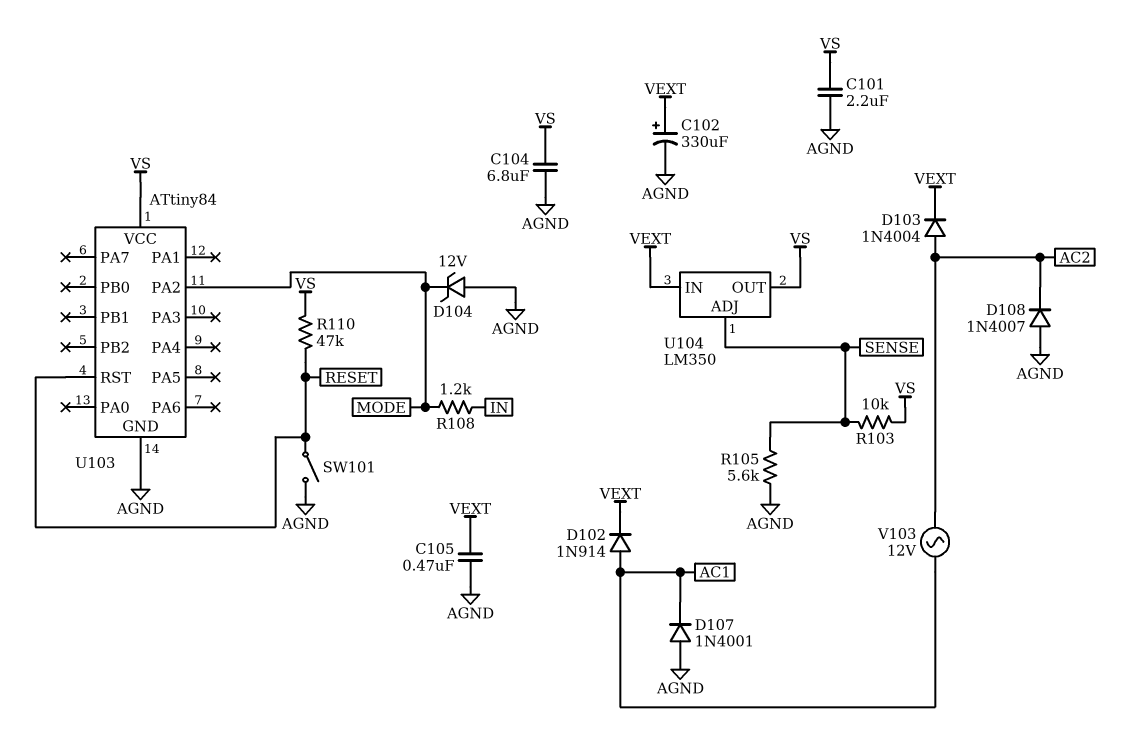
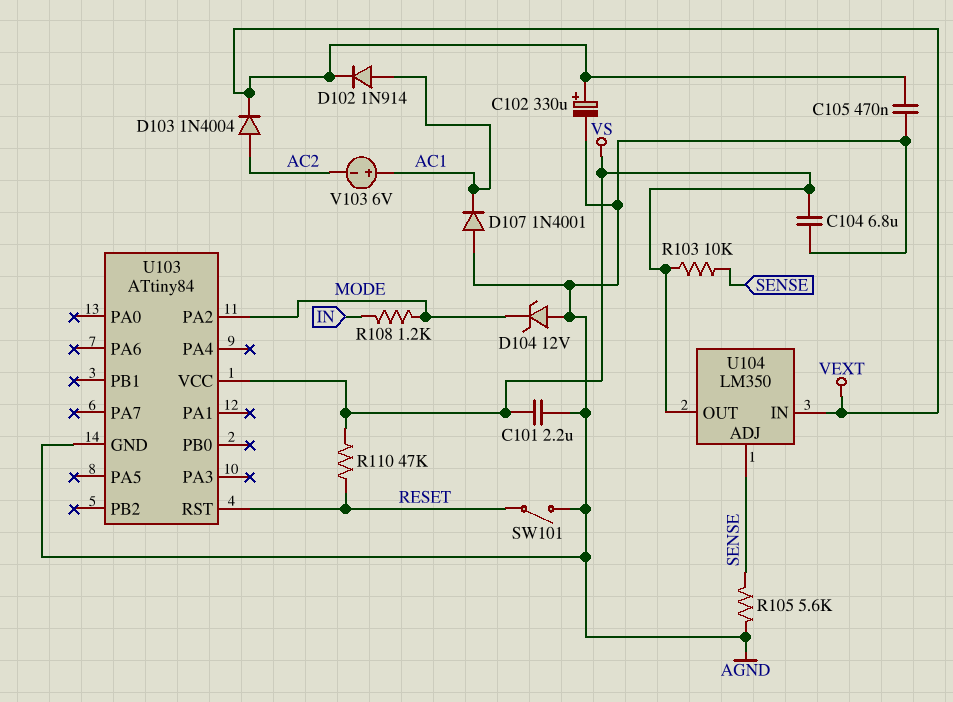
D108: diode 1N4007 (A AGND, K AC2) -> none
V103: AC 12V (AC1, AC2) -> 6V (plus AC1, minus AC2)

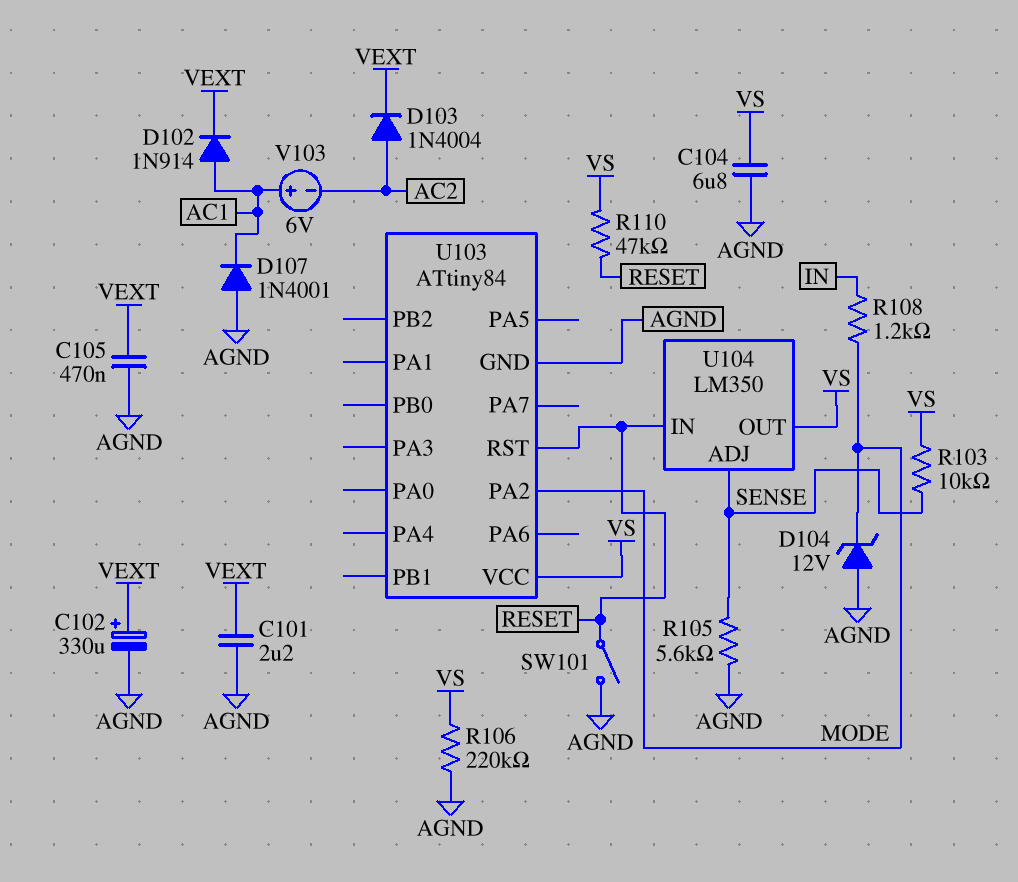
C101: 2.2uF (AGND, VS) -> 2.2uF (AGND, VEXT)
R106: none -> 220k (AGND, VS)
U104 pin IN: VEXT -> RESET

